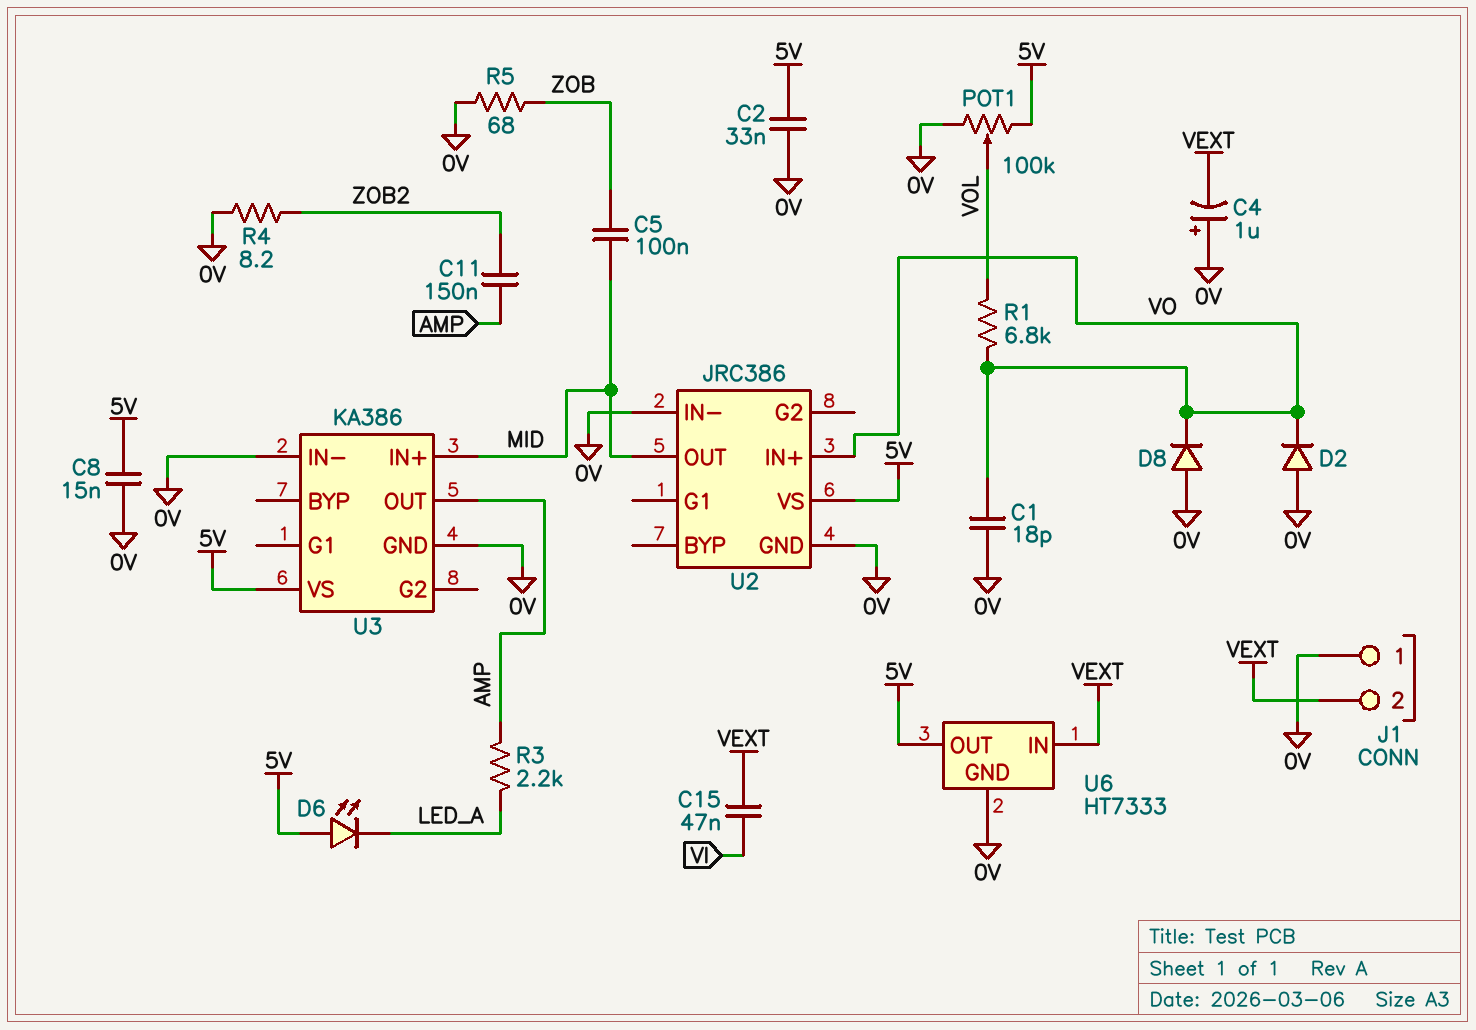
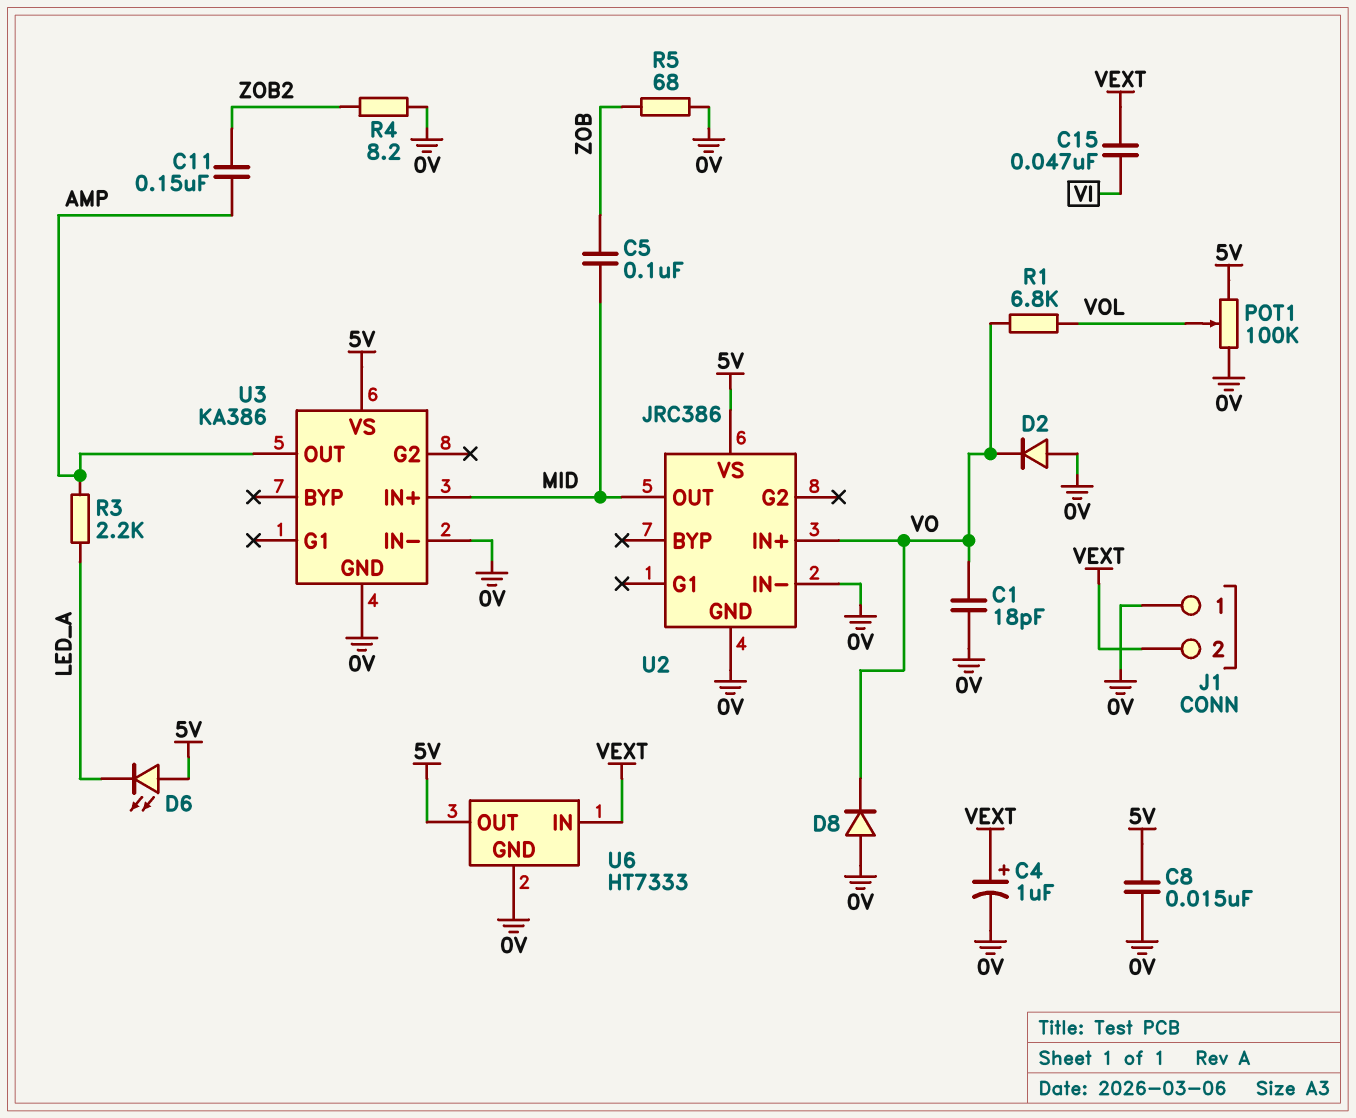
C2: 33nF (0V, 5V) -> none
C4: 1uF (plus 0V, minus VEXT) -> 1uF (plus VEXT, minus 0V)

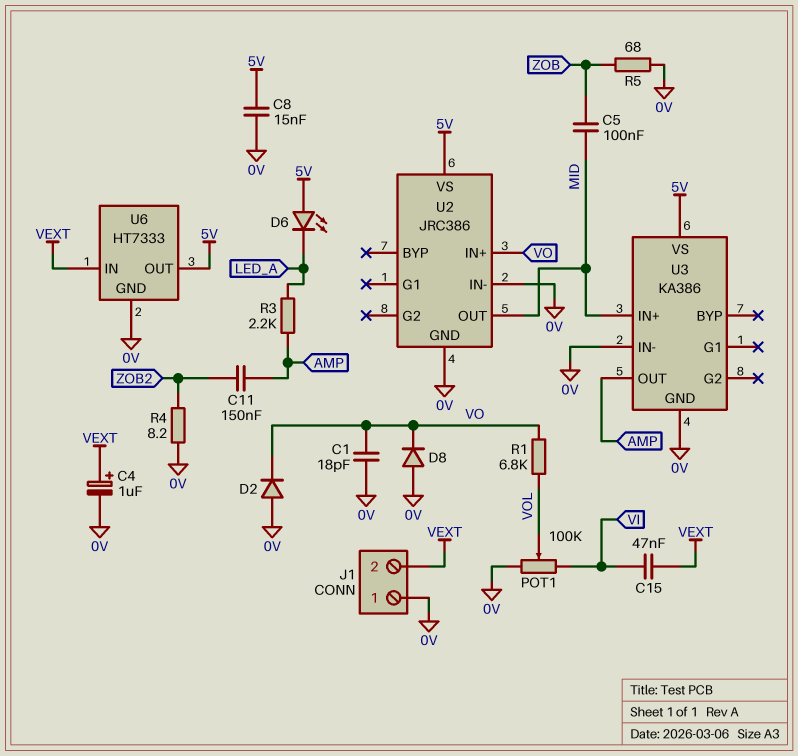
POT1: 100k (0V, 5V, wiper VOL) -> 100k (0V, VI, wiper VOL)

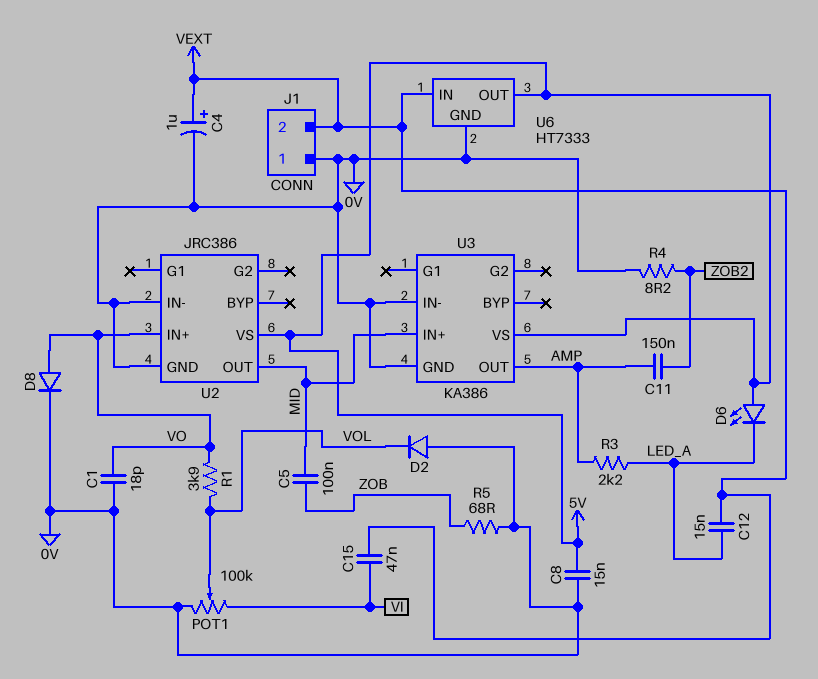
C12: none -> 15nF (LED_A, VEXT)
D2: diode (A 0V, K VO) -> diode (A 0V, K VOL)
D8: diode (A 0V, K VO) -> diode (A VO, K 0V)
R1: 6.8k (VO, VOL) -> 3.9k (VO, VOL)

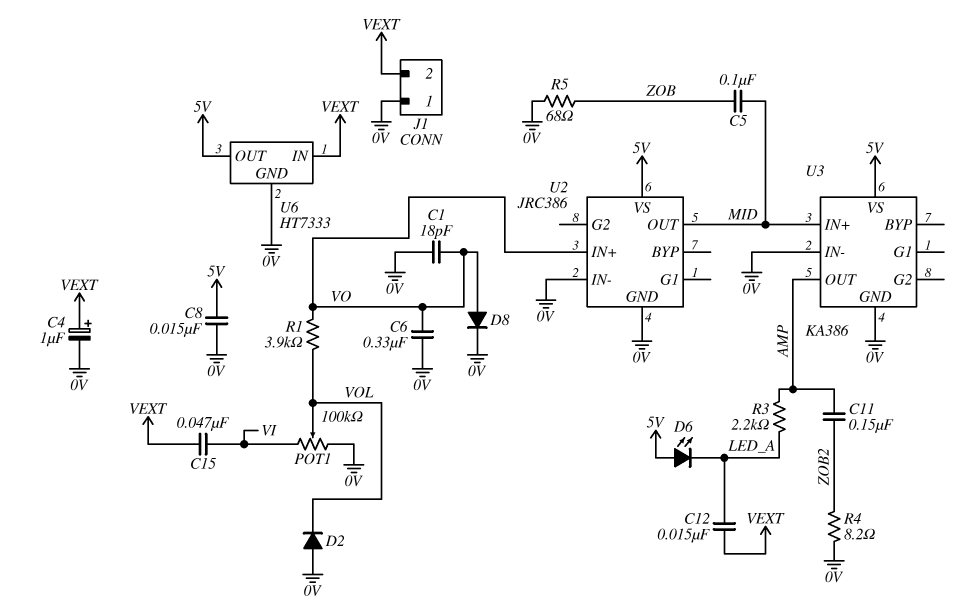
C6: none -> 330nF (0V, VO)

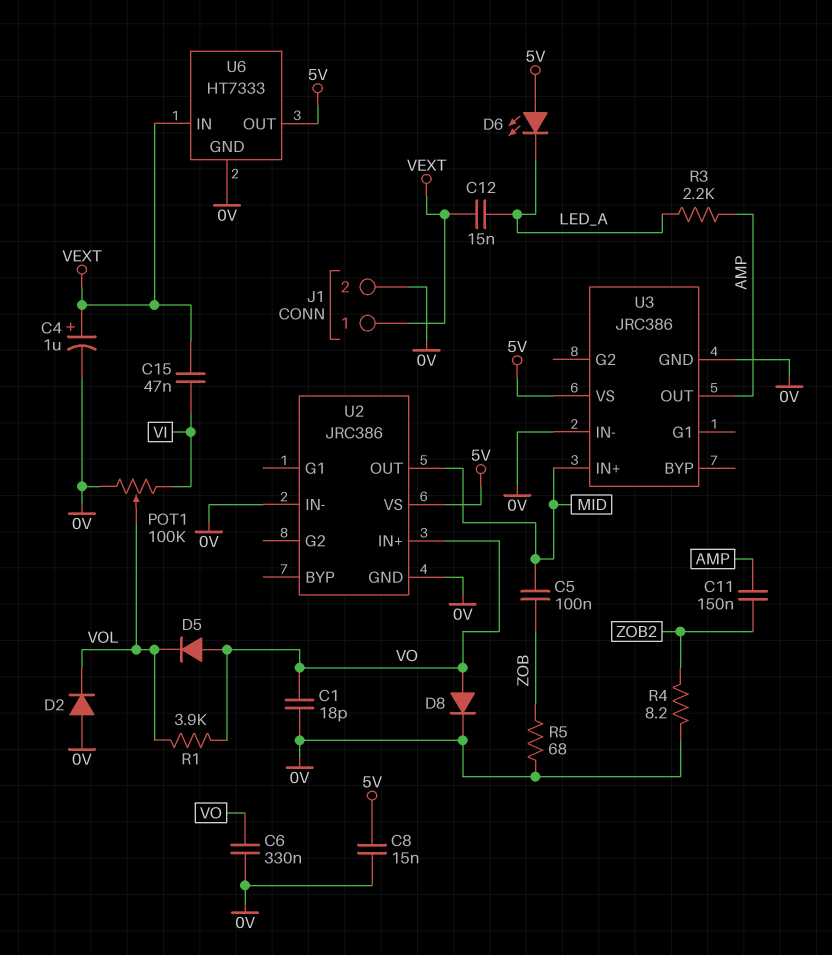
D5: none -> diode (A VO, K VOL)
J1 pin 1: 0V -> VEXT
J1 pin 2: VEXT -> 0V
U3: KA386 -> JRC386

